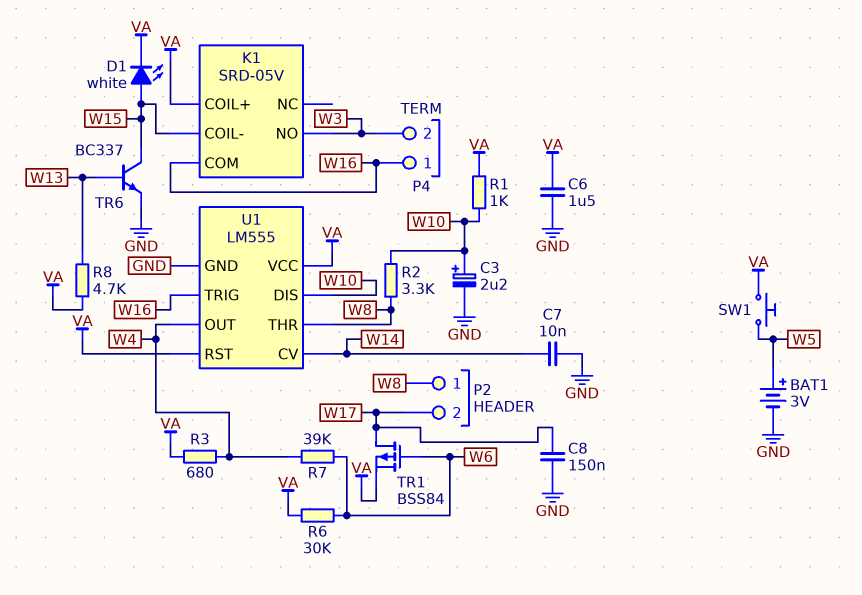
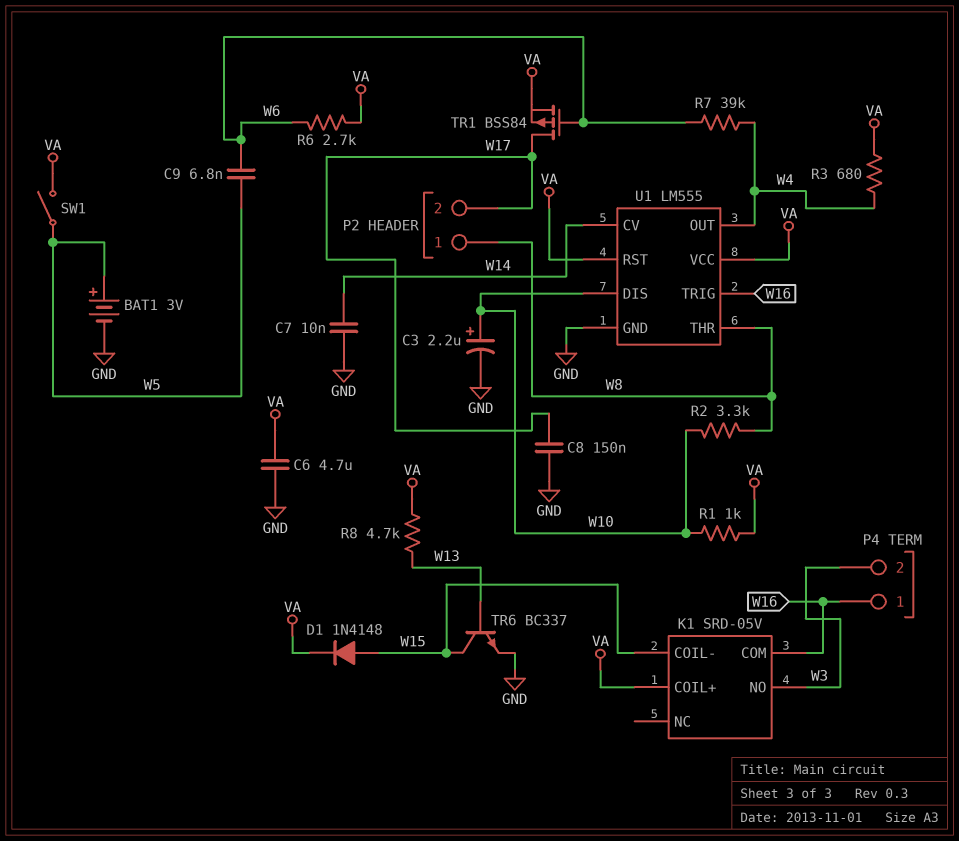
C6: 1.5uF (GND, VA) -> 4.7uF (GND, VA)
C9: none -> 6.8nF (W5, W6)
D1: LED white (A W15, K VA) -> diode 1N4148 (A W15, K VA)
R6: 30k (VA, W6) -> 2.7k (VA, W6)
SW1: button (VA, W5) -> switch (VA, W5)

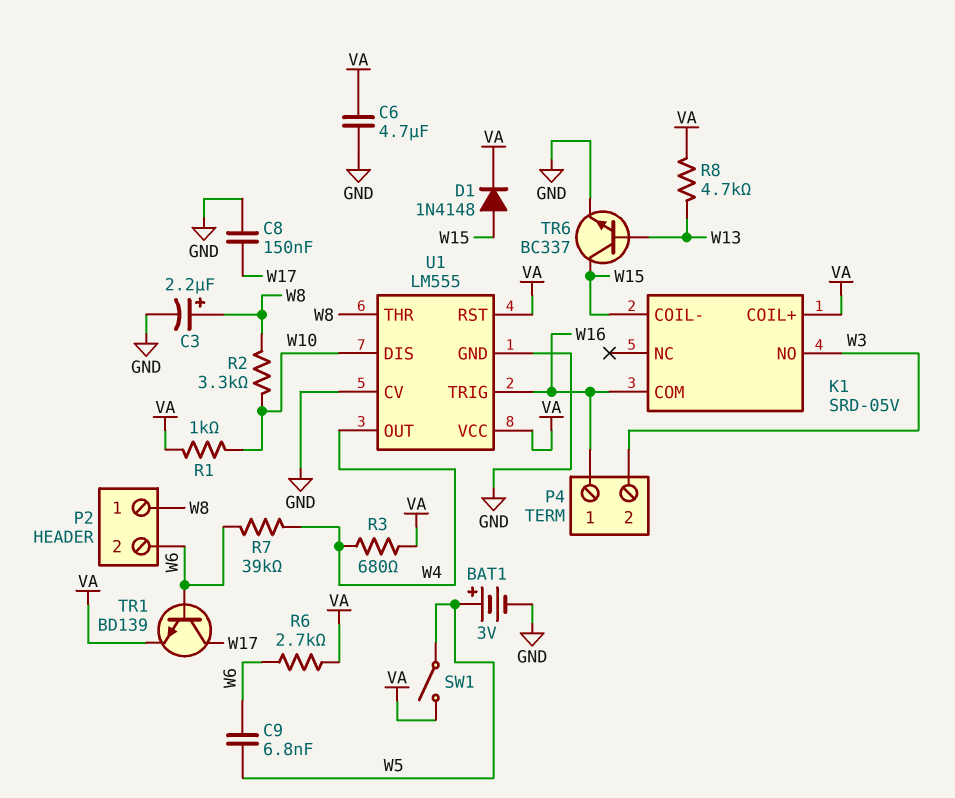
C3: 2.2uF (plus W10, minus GND) -> 2.2uF (plus W8, minus GND)
C7: 10nF (GND, W14) -> none
P2 pin 2: W17 -> W6
TR1: PMOS BSS84 (G W6, D W17, S VA) -> NPN BD139 (B W6, C W17, E VA)
U1 pin CV: W14 -> GND

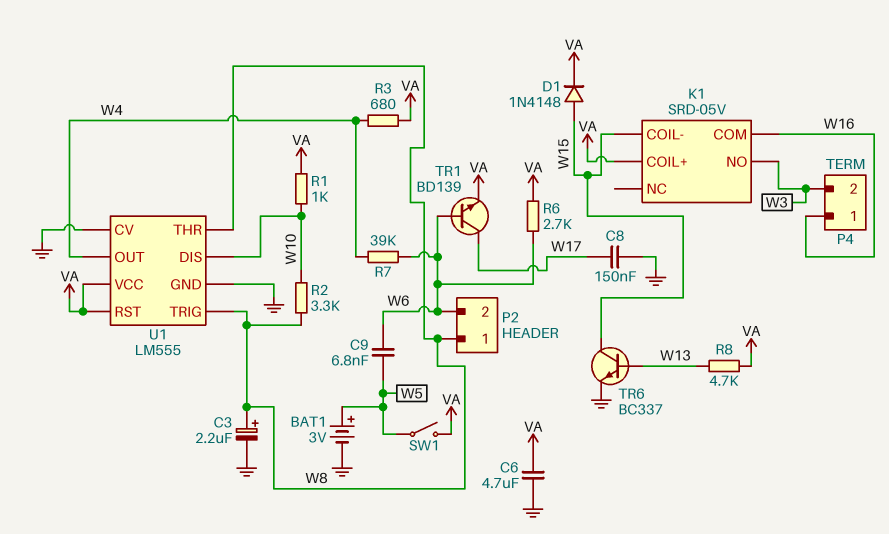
U1 pin TRIG: W16 -> W8

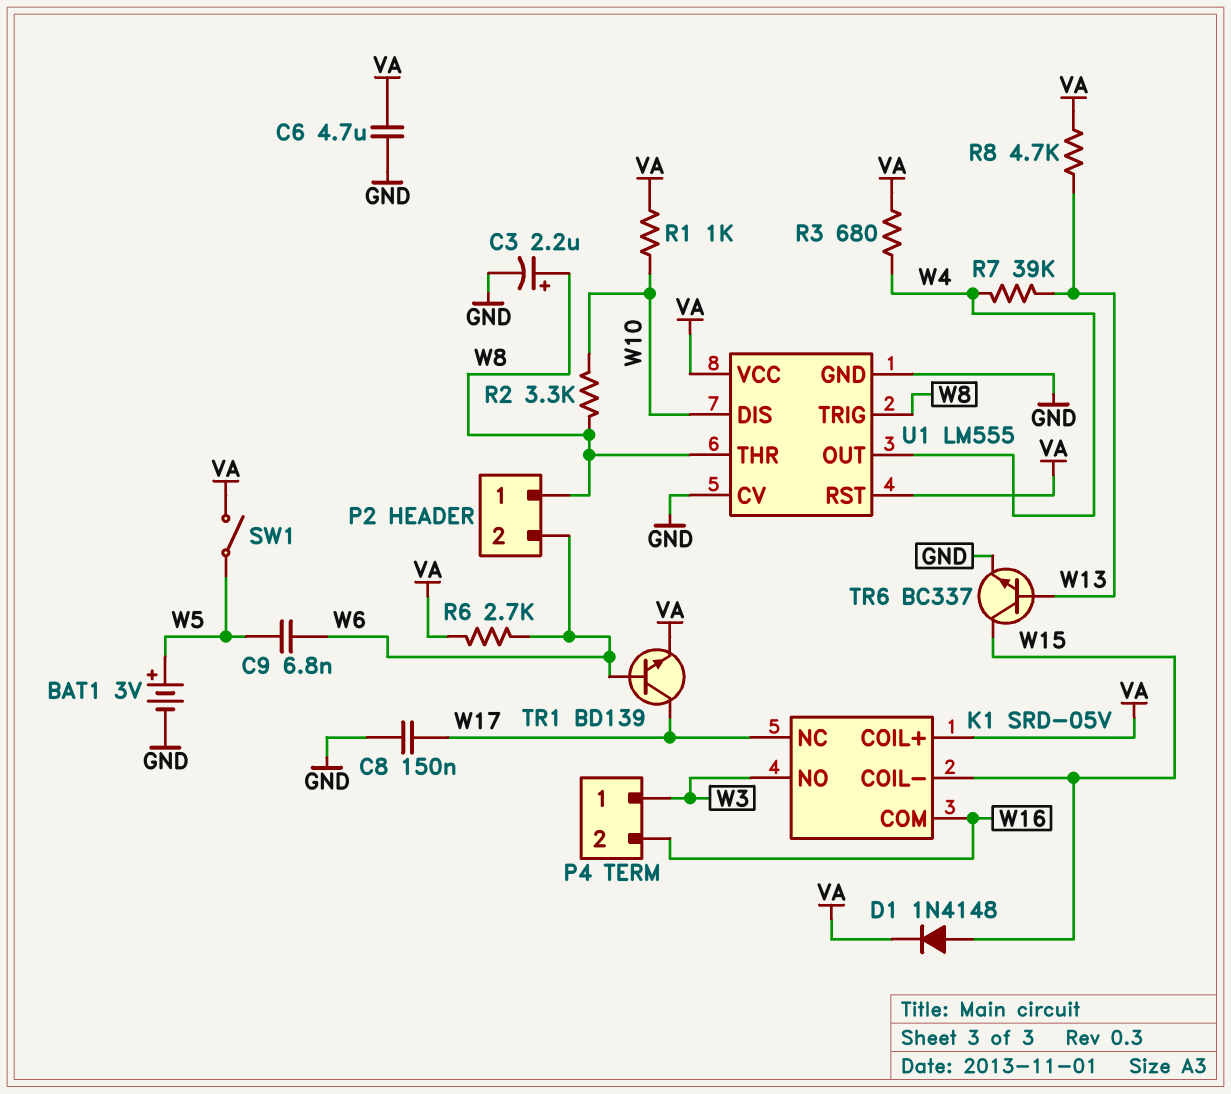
K1 pin NC: none -> W17
P4 pin 1: W16 -> W3
P4 pin 2: W3 -> W16
R7: 39k (W4, W6) -> 39k (W4, W13)

